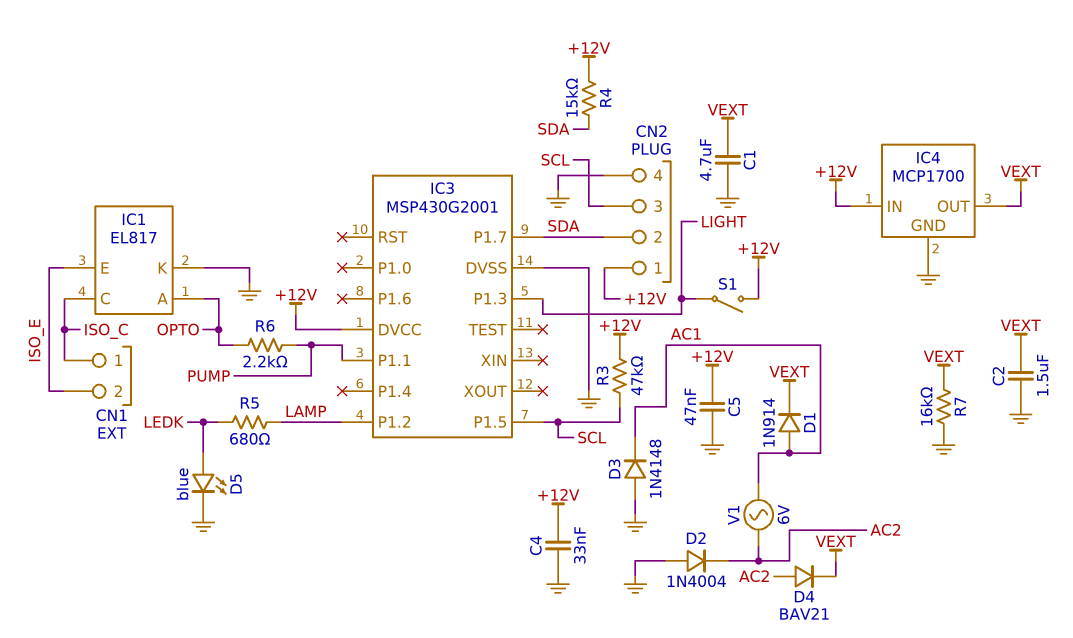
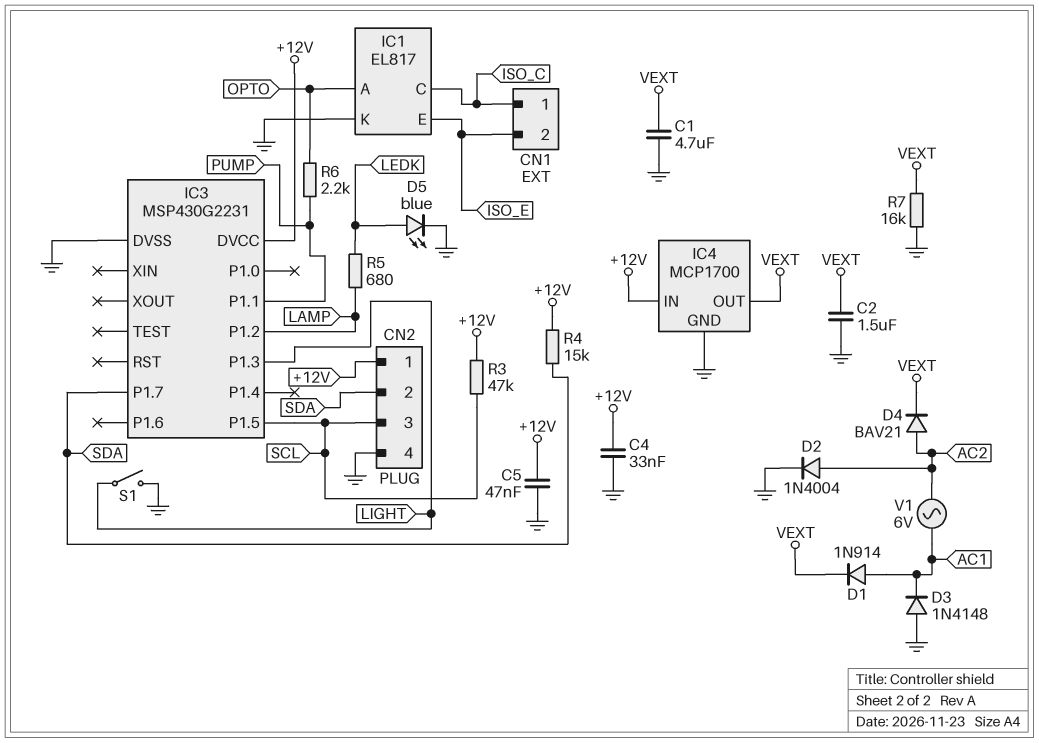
D2: diode 1N4004 (A GND, K AC2) -> diode 1N4004 (A AC2, K GND)
IC3: MSP430G2001 -> MSP430G2231
S1: switch (+12V, LIGHT) -> switch (GND, LIGHT)

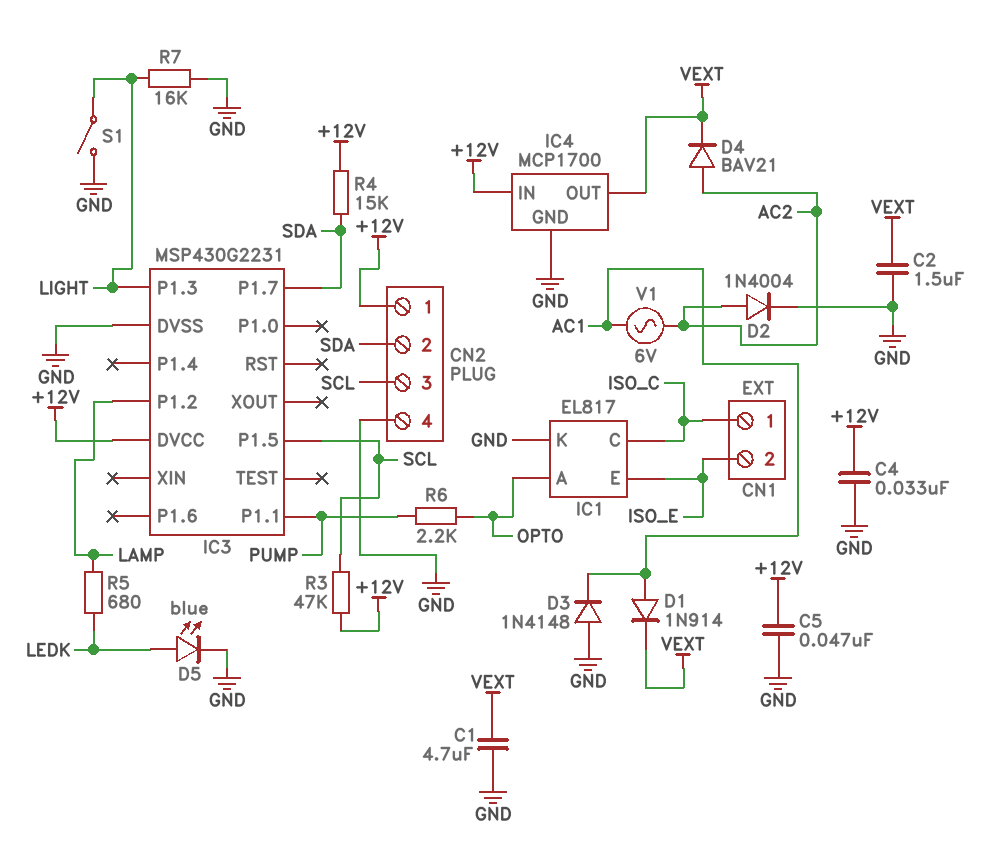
R7: 16k (GND, VEXT) -> 16k (GND, LIGHT)

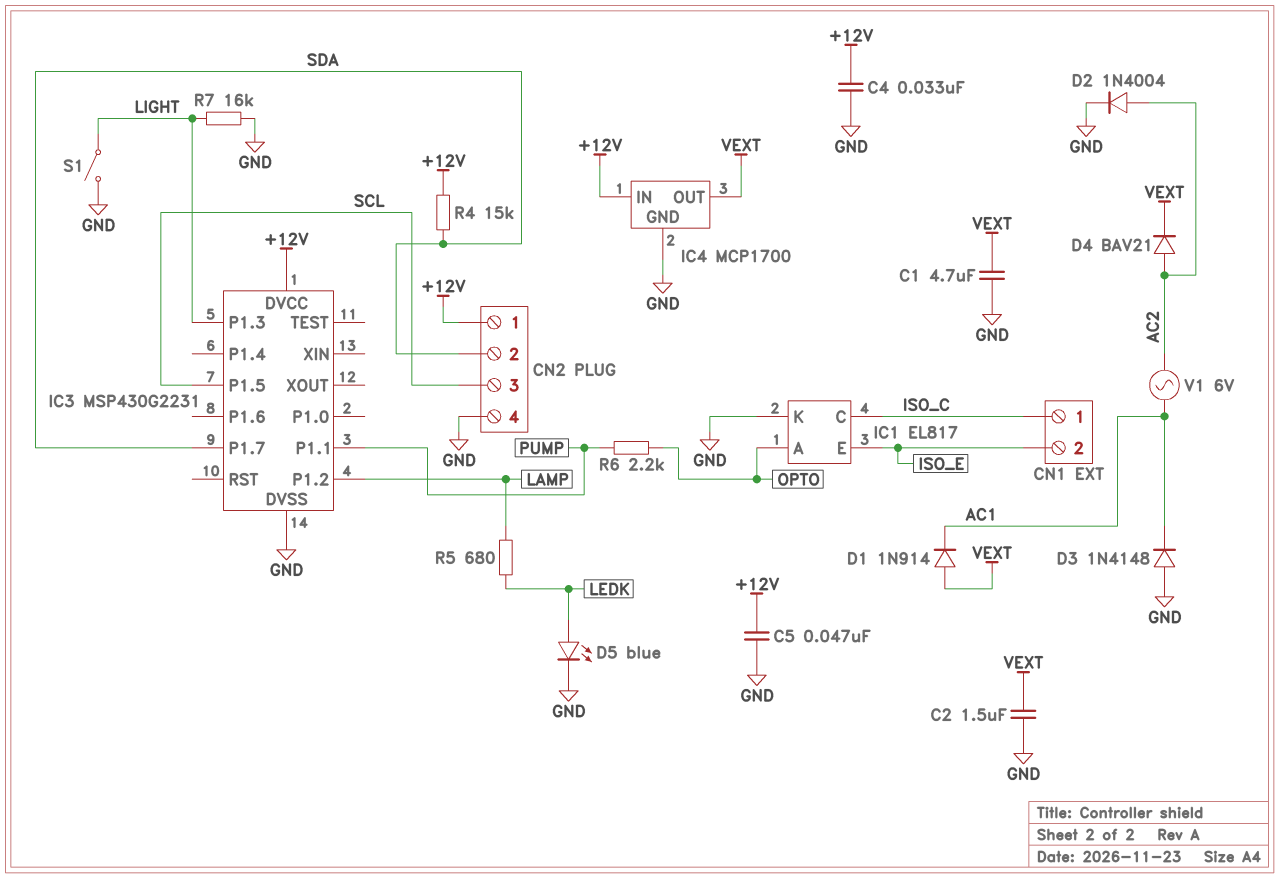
D1: diode 1N914 (A AC1, K VEXT) -> diode 1N914 (A VEXT, K AC1)
R3: 47k (+12V, SCL) -> none

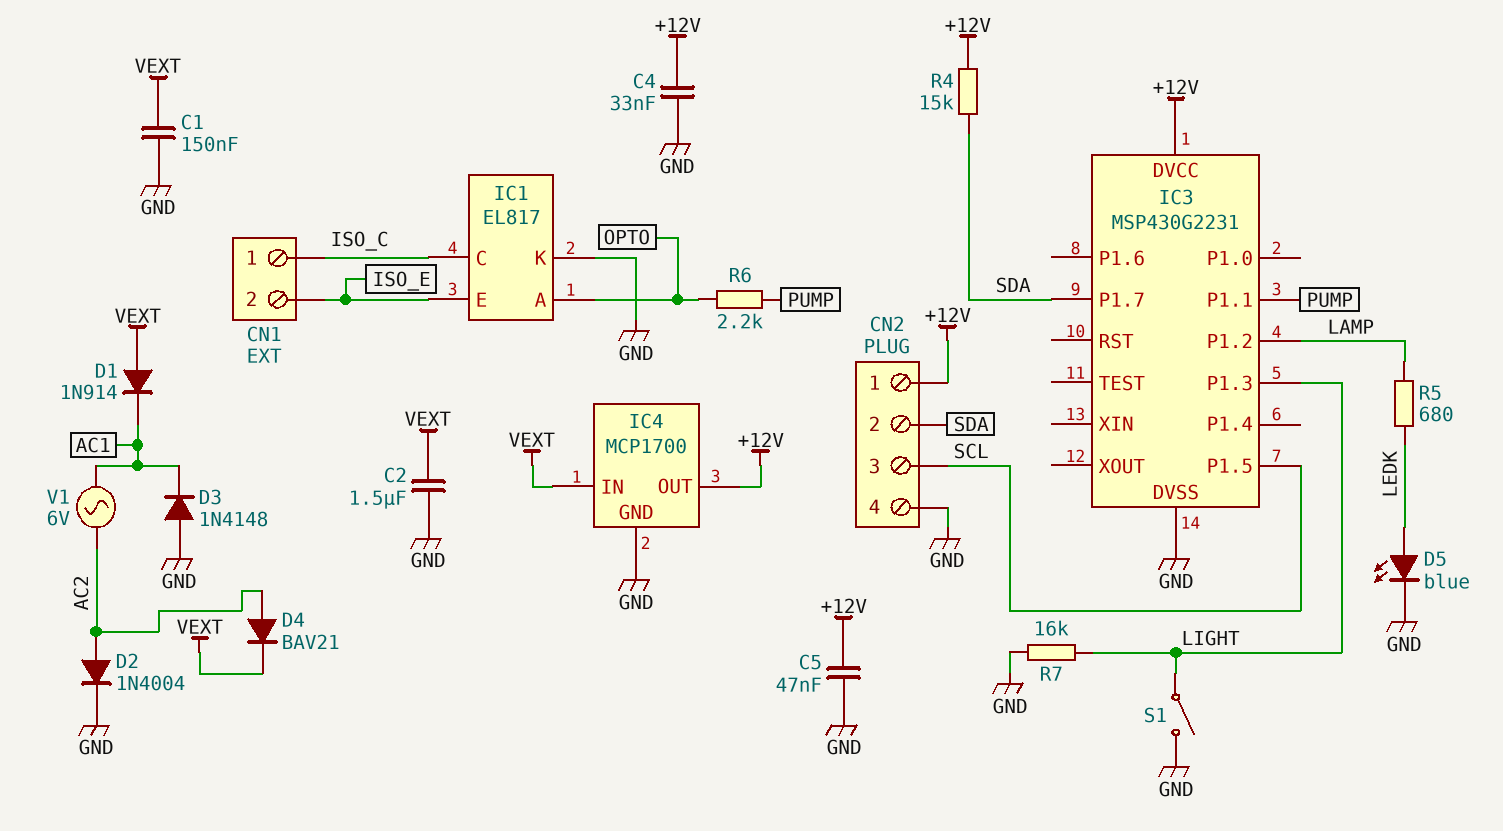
C1: 4.7uF (GND, VEXT) -> 150nF (GND, VEXT)
IC4 pin IN: +12V -> VEXT
IC4 pin OUT: VEXT -> +12V

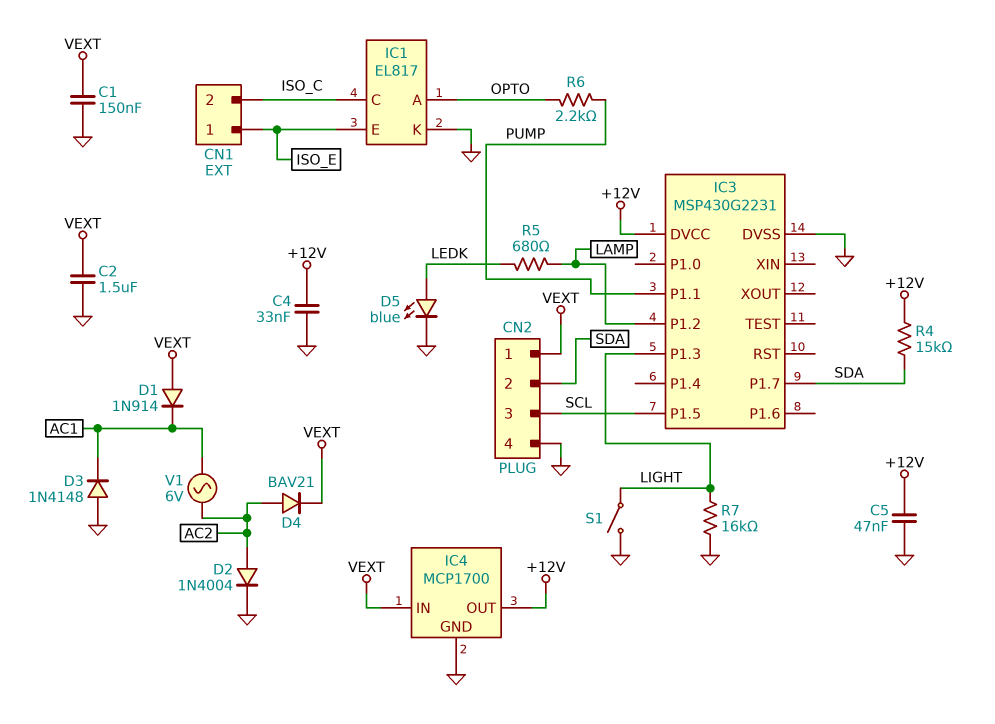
CN1 pin 1: ISO_C -> ISO_E
CN1 pin 2: ISO_E -> ISO_C
CN2 pin 1: +12V -> VEXT

